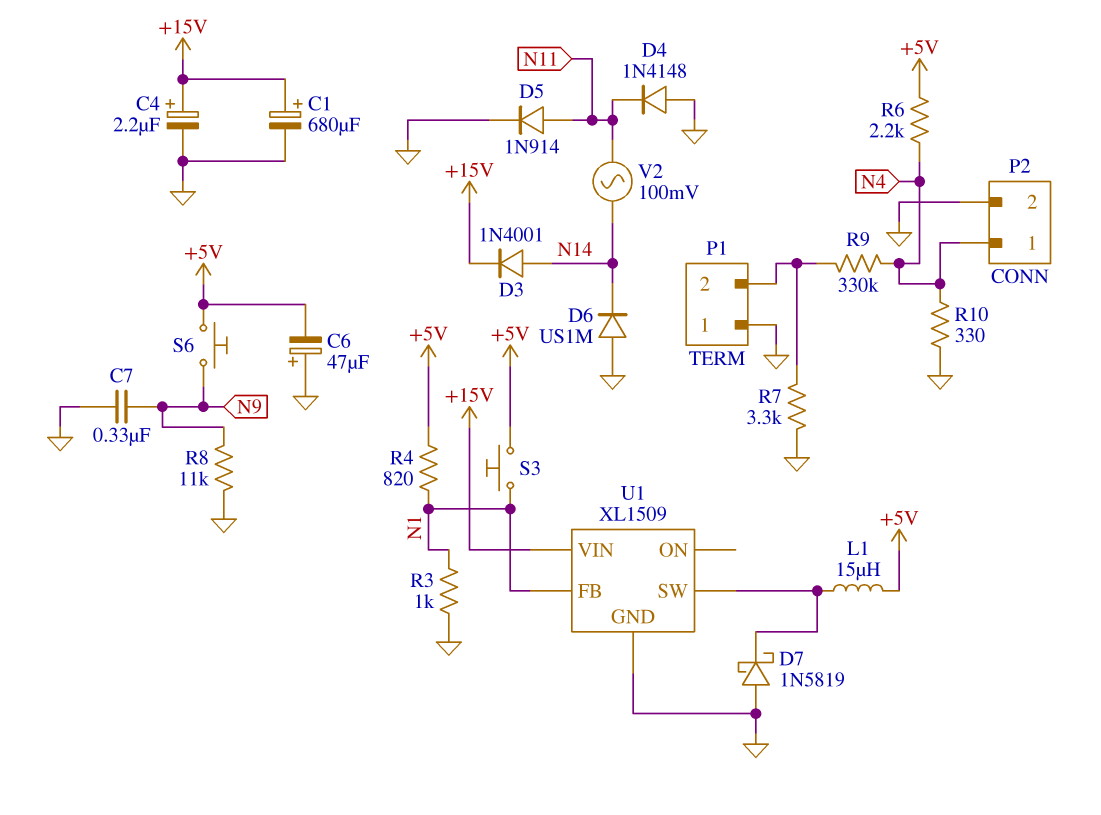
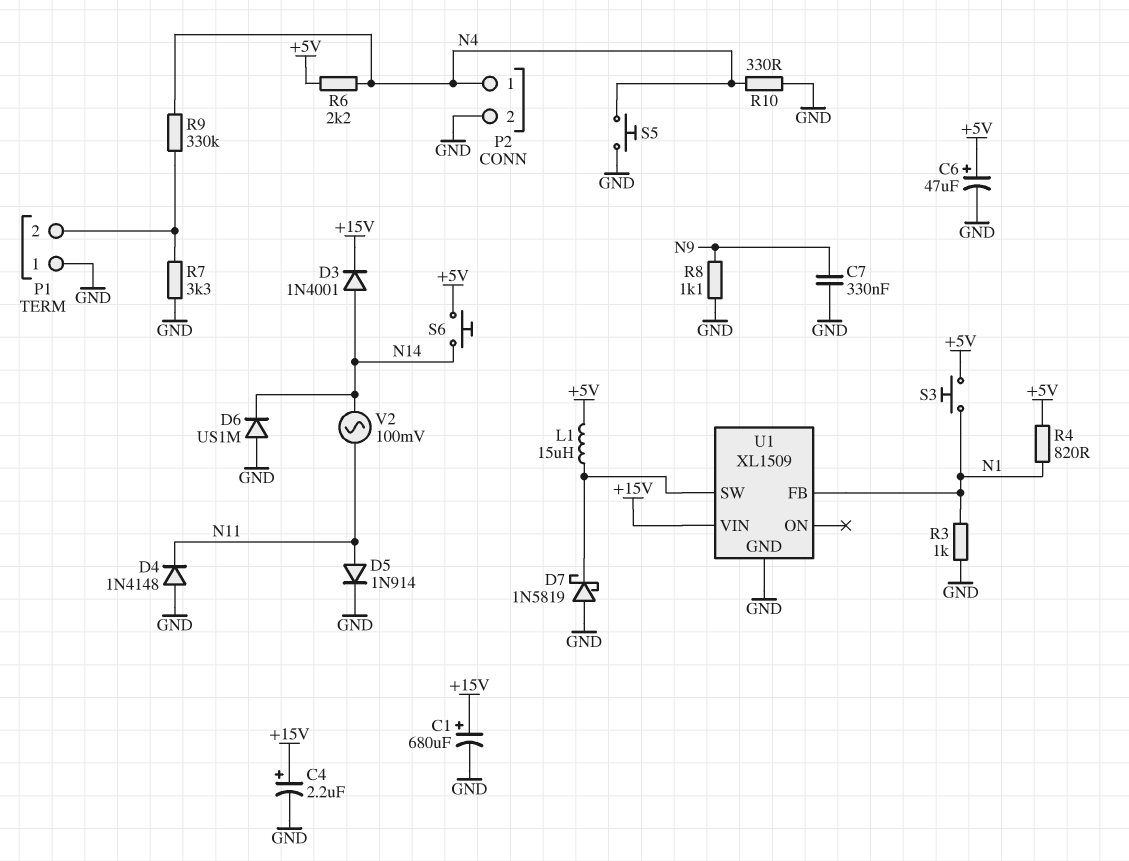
C6: 47uF (plus GND, minus +5V) -> 47uF (plus +5V, minus GND)
R8: 11k (GND, N9) -> 1.1k (GND, N9)
S5: none -> button (GND, N4)
S6: button (+5V, N9) -> button (+5V, N14)

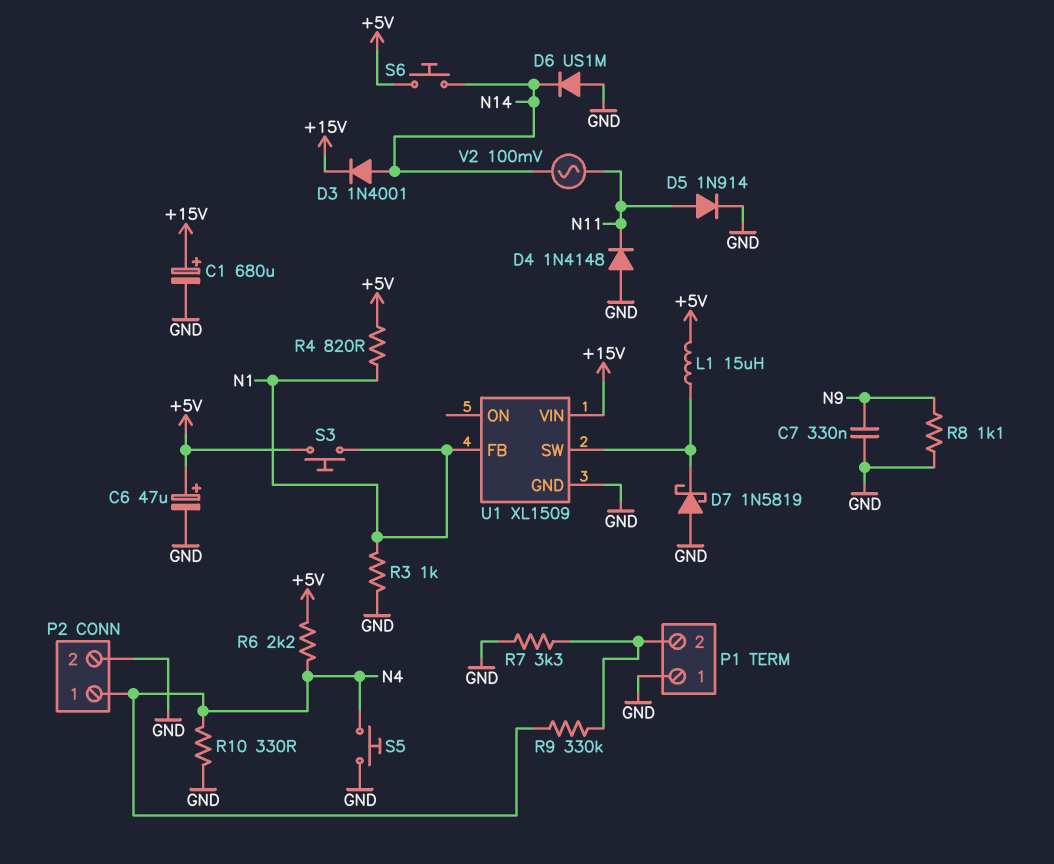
C4: 2.2uF (plus +15V, minus GND) -> none

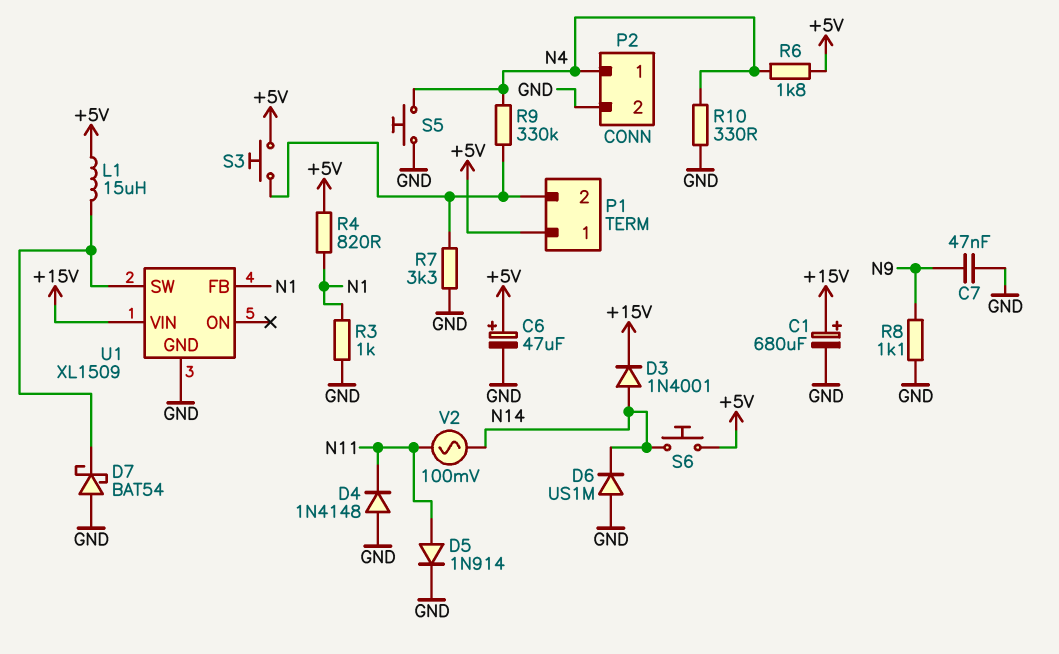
C7: 330nF (GND, N9) -> 47nF (GND, N9)
D7: schottky 1N5819 (A GND, K U1/SW) -> schottky BAT54 (A GND, K U1/SW)
P1 pin 1: GND -> +5V
R6: 2.2k (+5V, N4) -> 1.8k (+5V, N4)
S3: button (+5V, N1) -> button (+5V, P1/2)

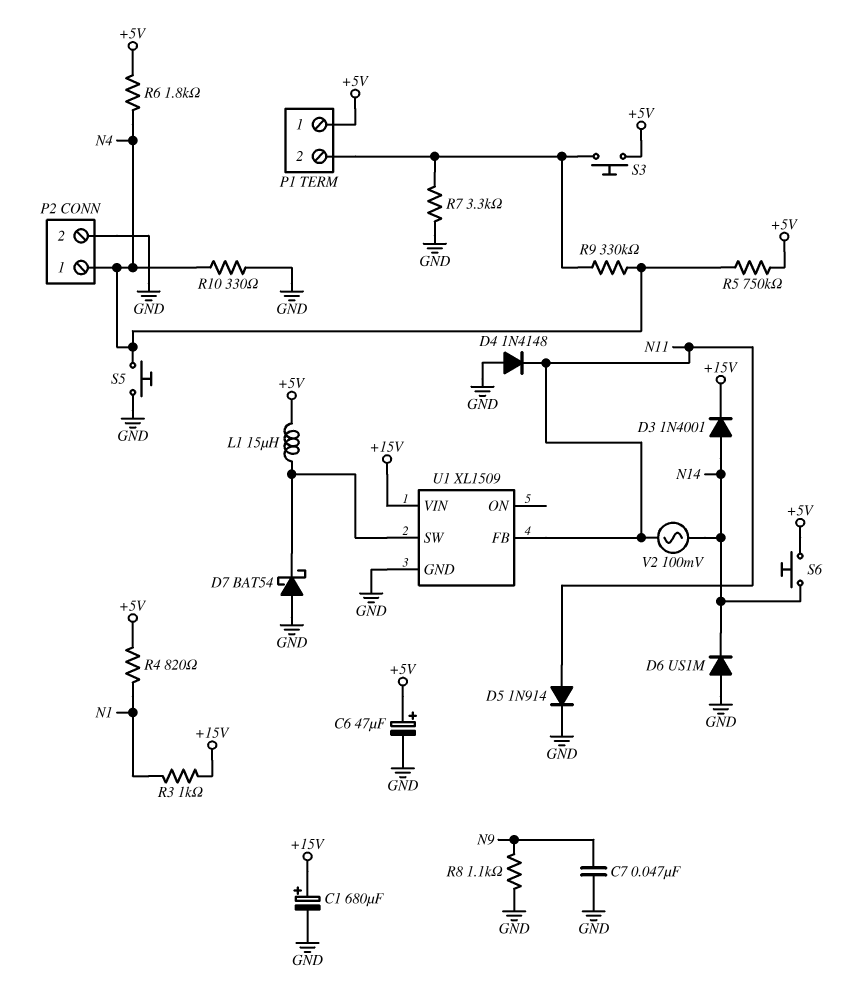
R3: 1k (GND, N1) -> 1k (+15V, N1)
R5: none -> 750k (+5V, N4)
U1 pin FB: N1 -> N11

